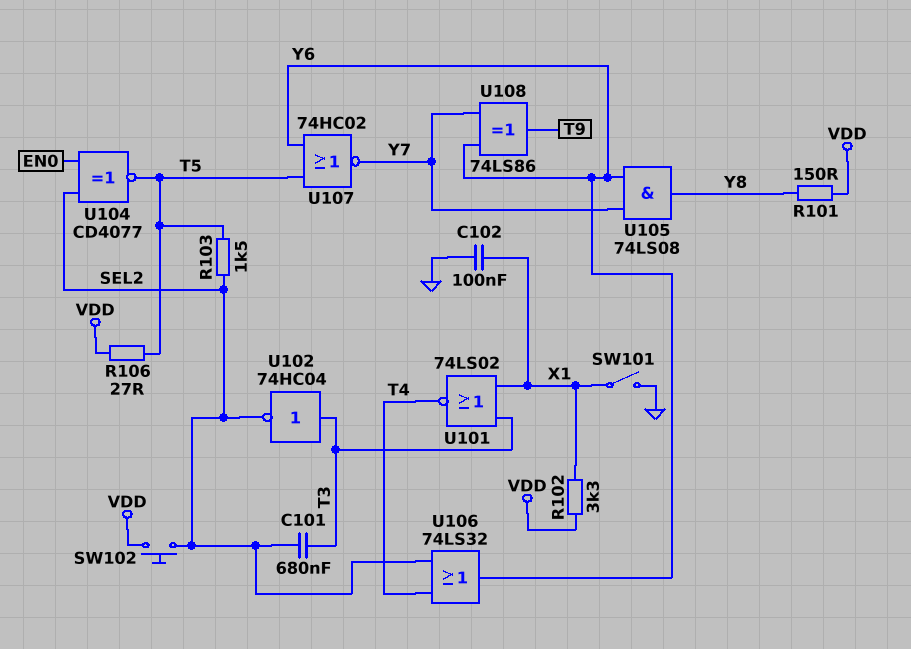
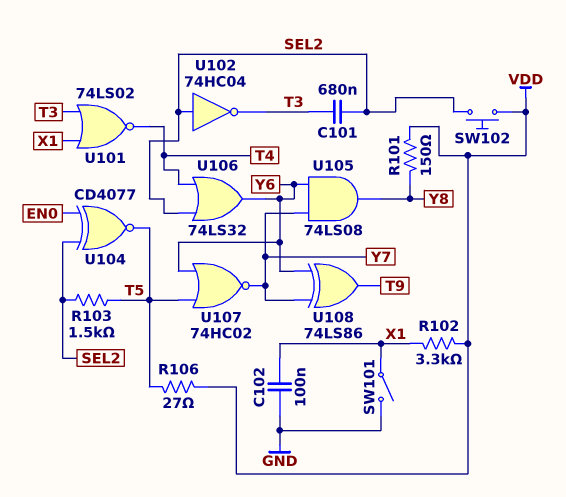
U102: NOT 74HC04 (in T3, out SEL2) -> NOT 74HC04 (in SEL2, out T3)

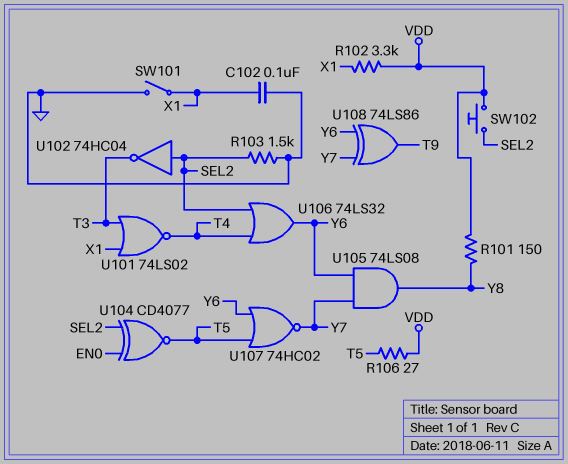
C101: 680nF (SEL2, T3) -> none
R103: 1.5k (SEL2, T5) -> 1.5k (GND, SEL2)

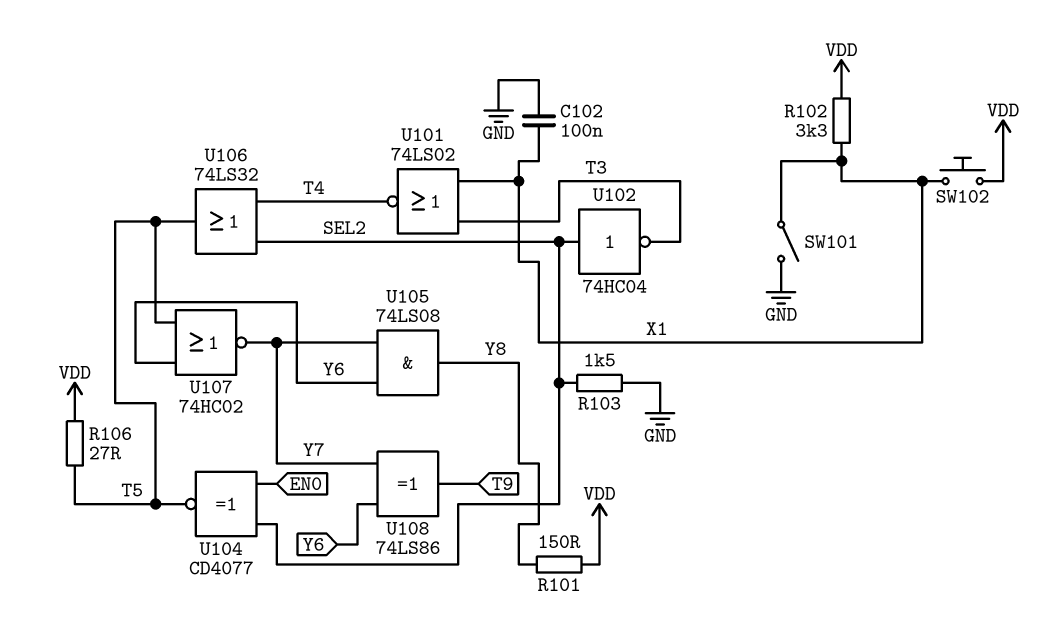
SW102: button (SEL2, VDD) -> button (VDD, X1)
U106: OR 74LS32 (in SEL2, in T4, out Y6) -> OR 74LS32 (in SEL2, in T4, out T5)

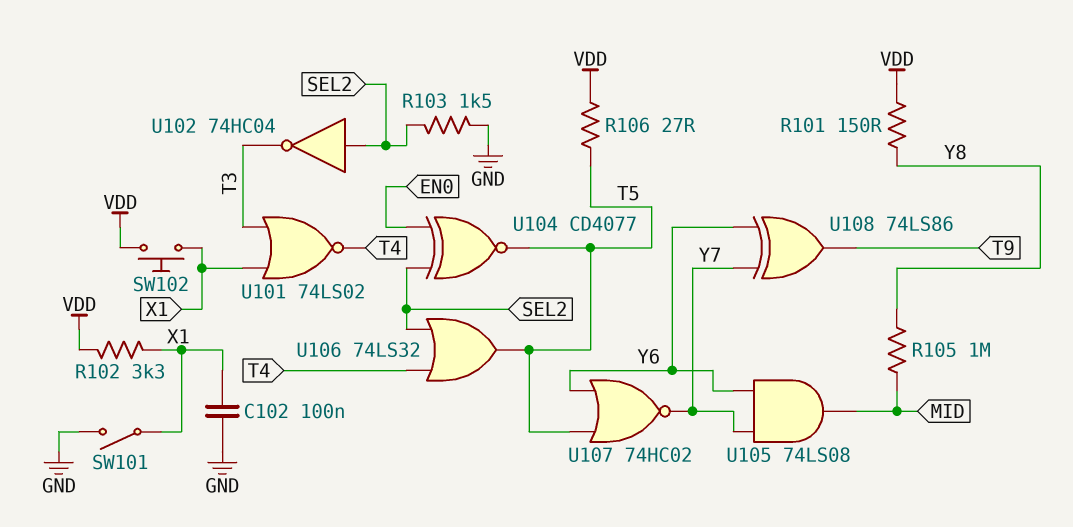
R105: none -> 1M (MID, Y8)
U105: AND 74LS08 (in Y6, in Y7, out Y8) -> AND 74LS08 (in Y6, in Y7, out MID)

